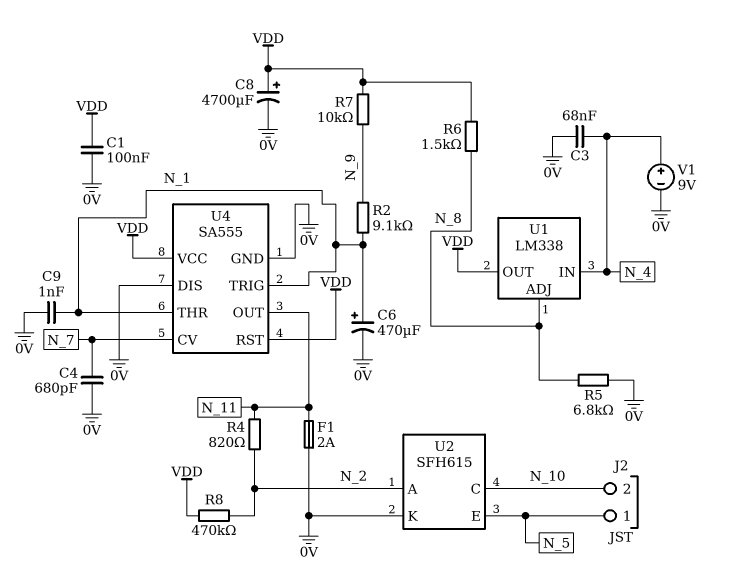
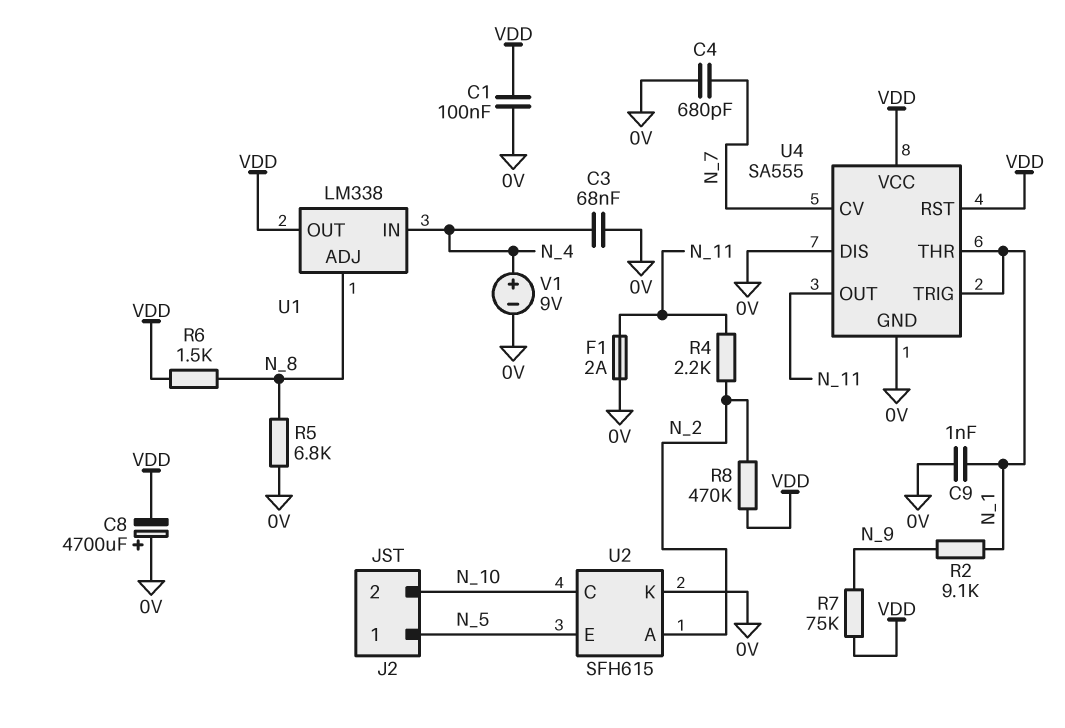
C6: 470uF (plus N_1, minus 0V) -> none
C8: 4700uF (plus VDD, minus 0V) -> 4700uF (plus 0V, minus VDD)
R4: 820 (N_2, N_11) -> 2.2k (N_2, N_11)
R7: 10k (N_9, VDD) -> 75k (N_9, VDD)

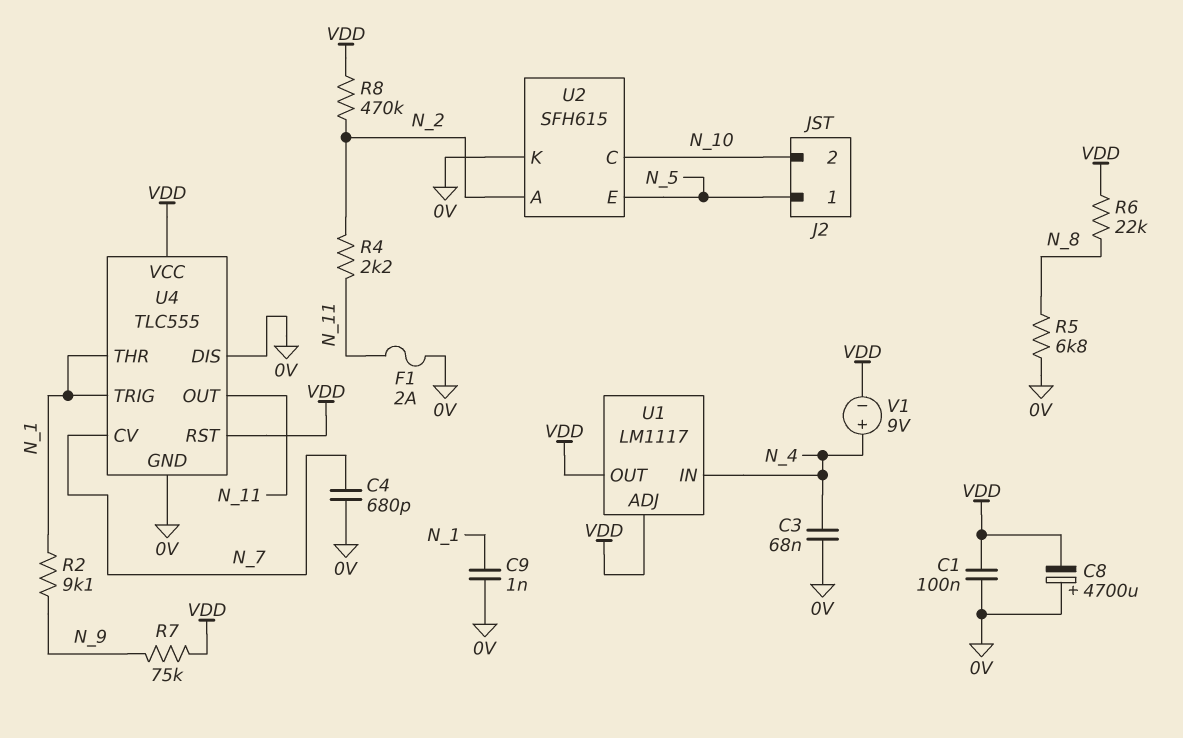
R6: 1.5k (N_8, VDD) -> 22k (N_8, VDD)
U1: LM338 -> LM1117
U1 pin ADJ: N_8 -> VDD
U4: SA555 -> TLC555
V1: 9V (plus N_4, minus 0V) -> 9V (plus N_4, minus VDD)

